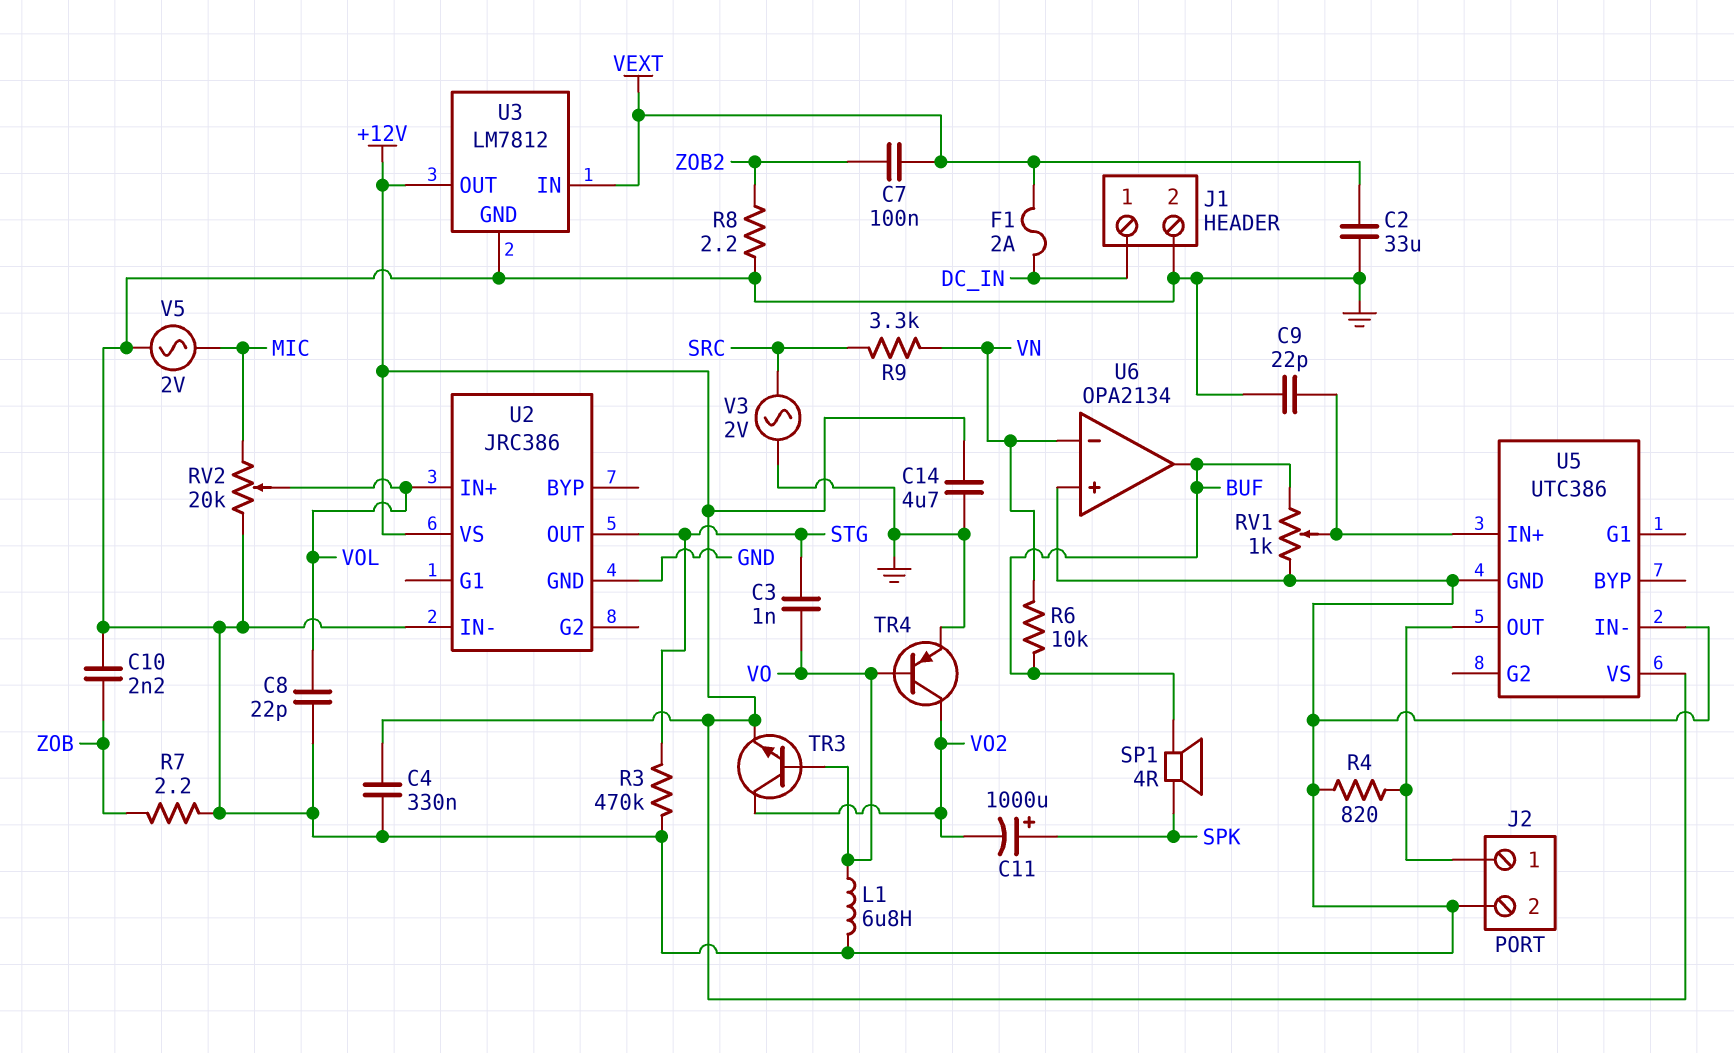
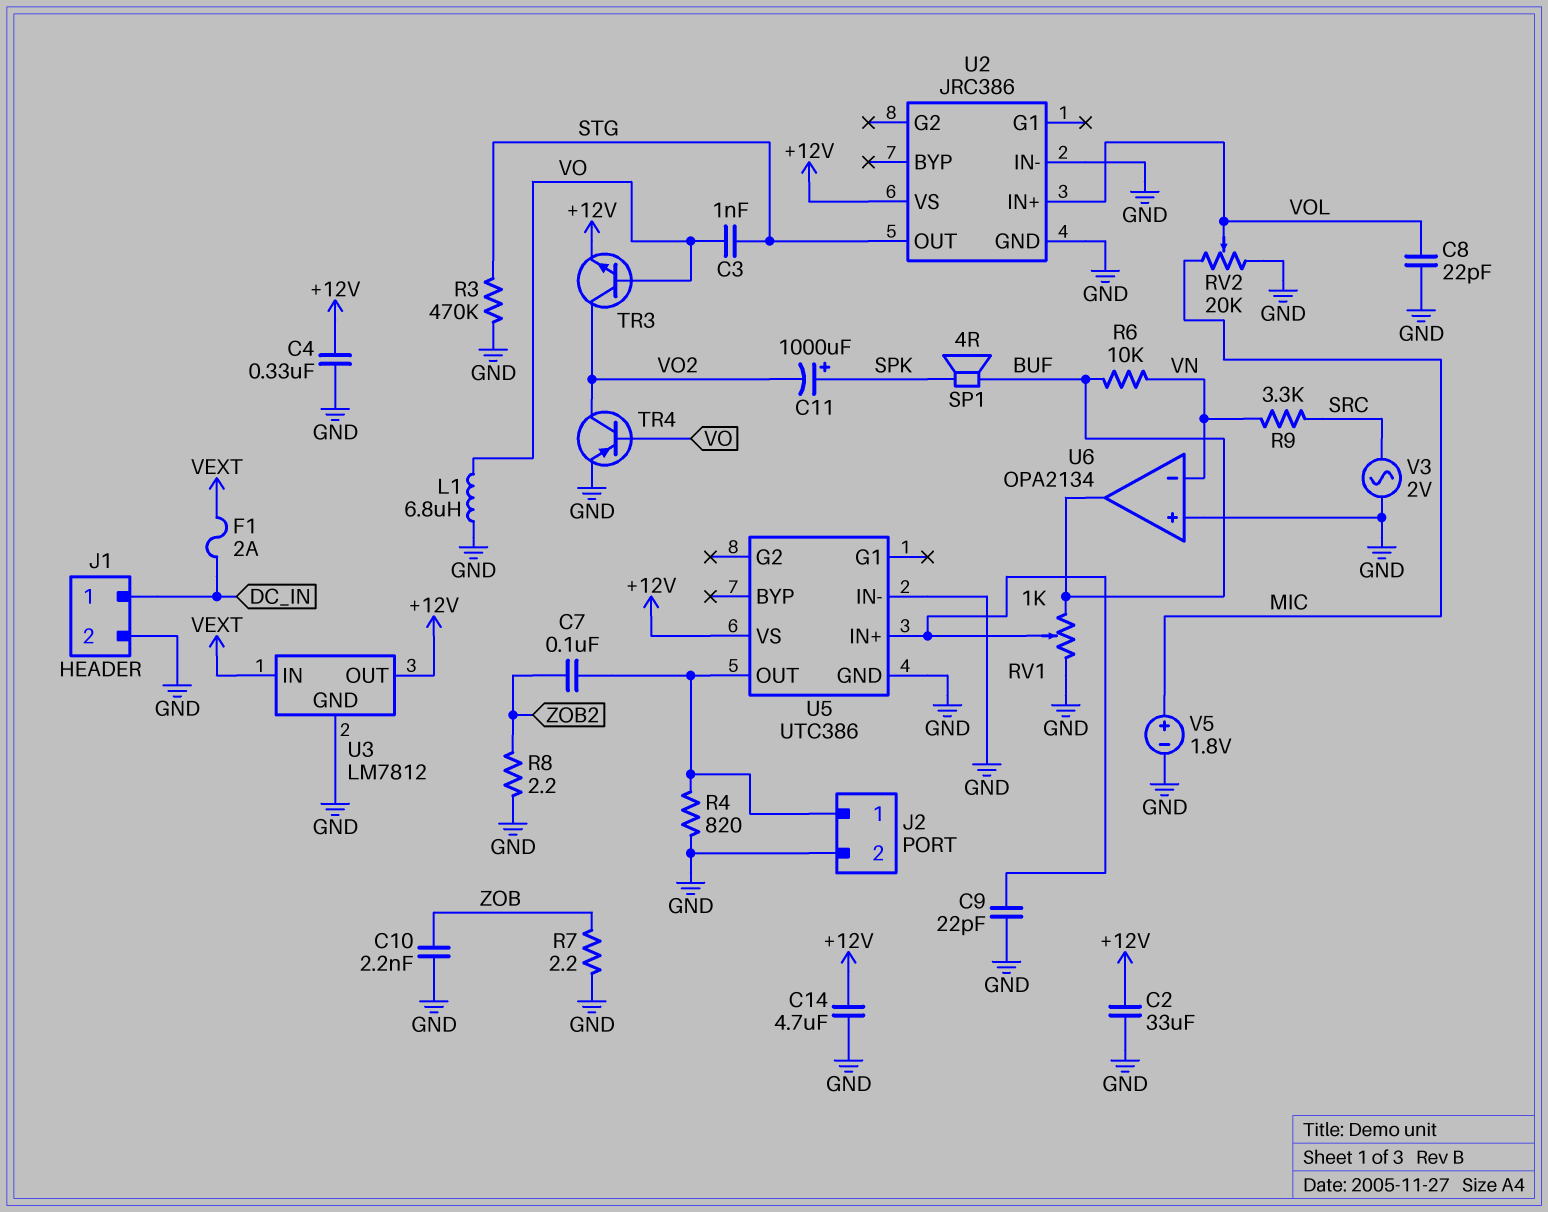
C2: 33uF (GND, VEXT) -> 33uF (+12V, GND)
C7: 100nF (VEXT, ZOB2) -> 100nF (J2/1, ZOB2)
V5: AC 2V (GND, MIC) -> 1.8V (plus MIC, minus GND)

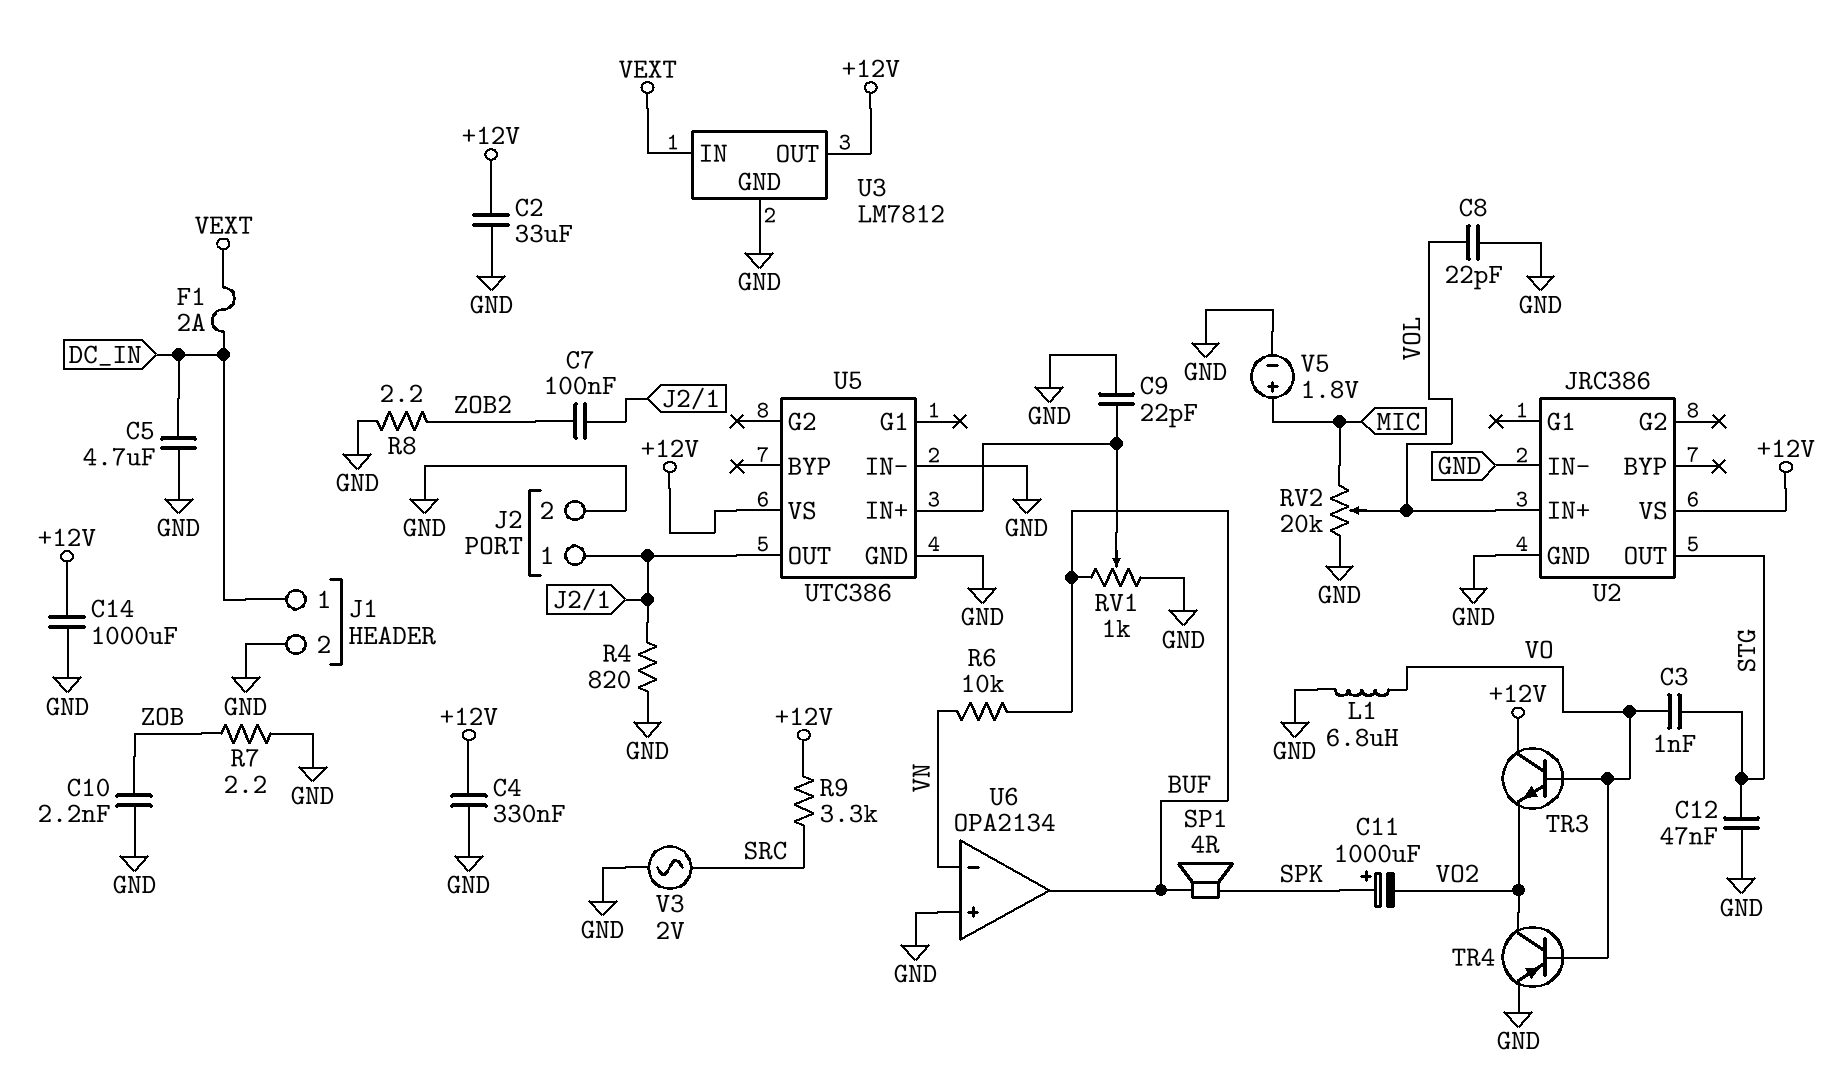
C5: none -> 4.7uF (DC_IN, GND)
C12: none -> 47nF (GND, STG)
C14: 4.7uF (+12V, GND) -> 1000uF (+12V, GND)
R3: 470k (GND, STG) -> none
R9: 3.3k (SRC, VN) -> 3.3k (+12V, SRC)
TR3: NPN (B VO, C VO2, E +12V) -> NPN (B VO, C +12V, E VO2)

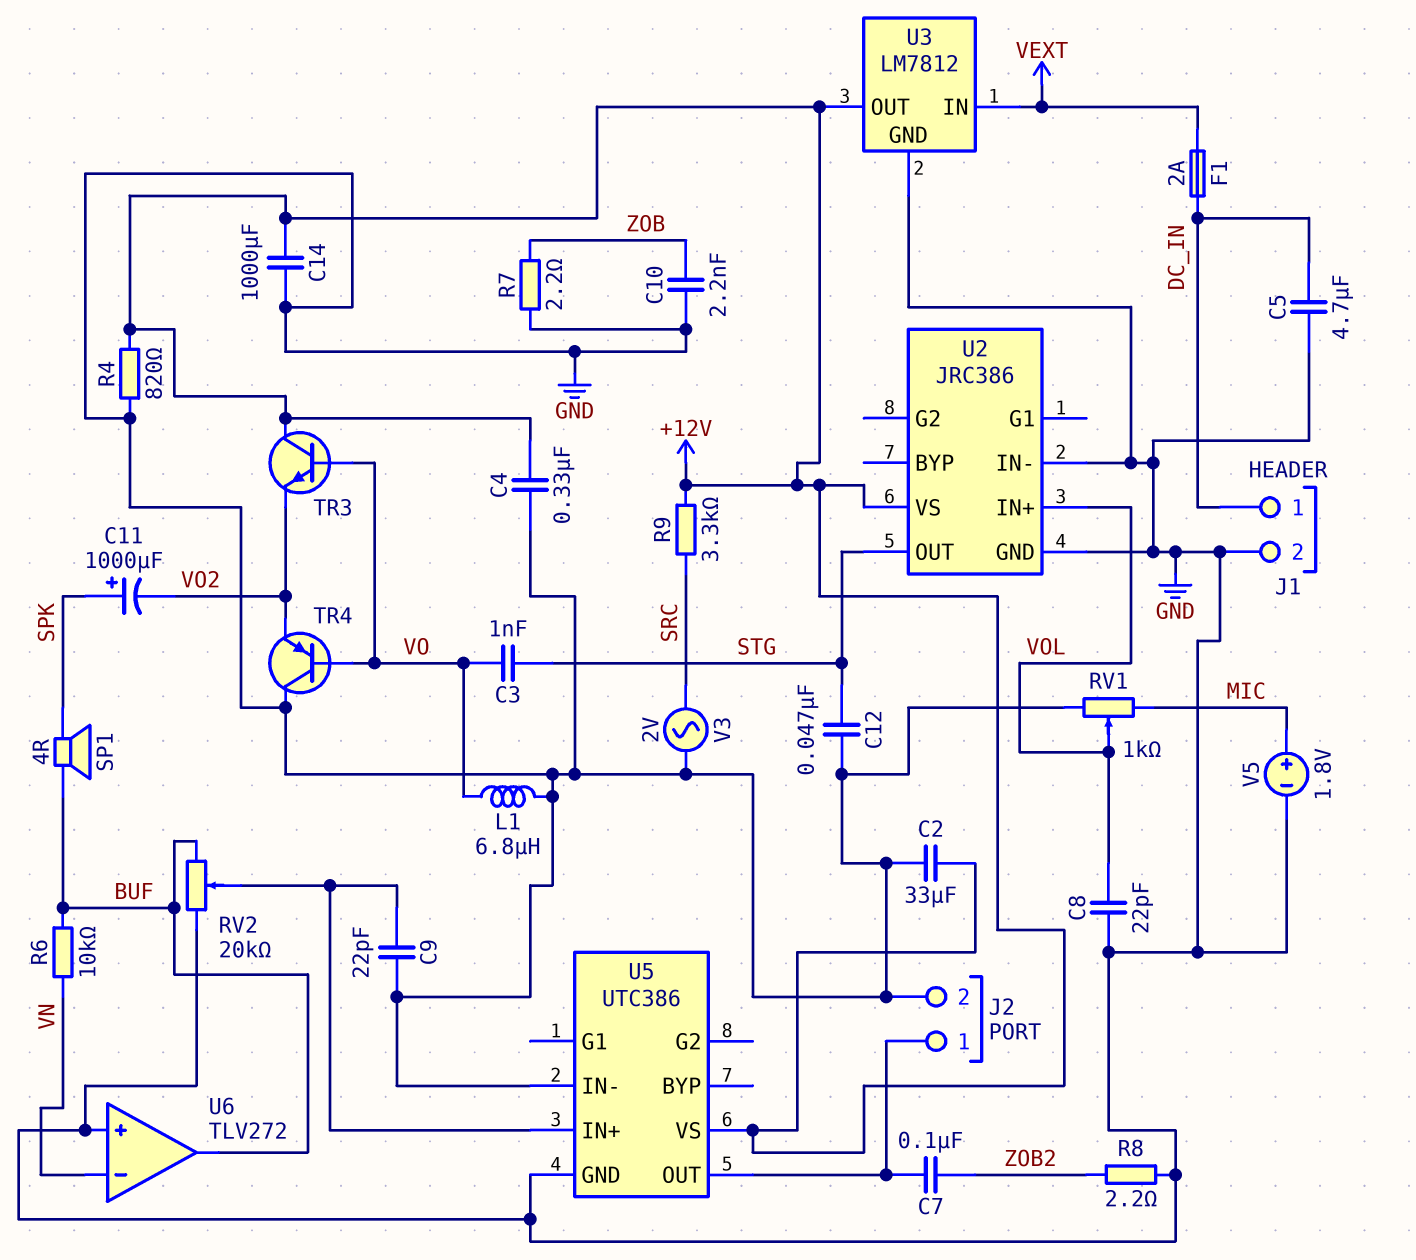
R4: 820 (GND, J2/1) -> 820 (+12V, GND)
RV1: 1k (BUF, GND, wiper U5/IN+) -> 1k (GND, MIC, wiper VOL)
RV2: 20k (GND, MIC, wiper VOL) -> 20k (BUF, GND, wiper U5/IN+)
TR4: PNP (B VO, C VO2, E GND) -> PNP (B VO, C GND, E VO2)
U6: OPA2134 -> TLV272

